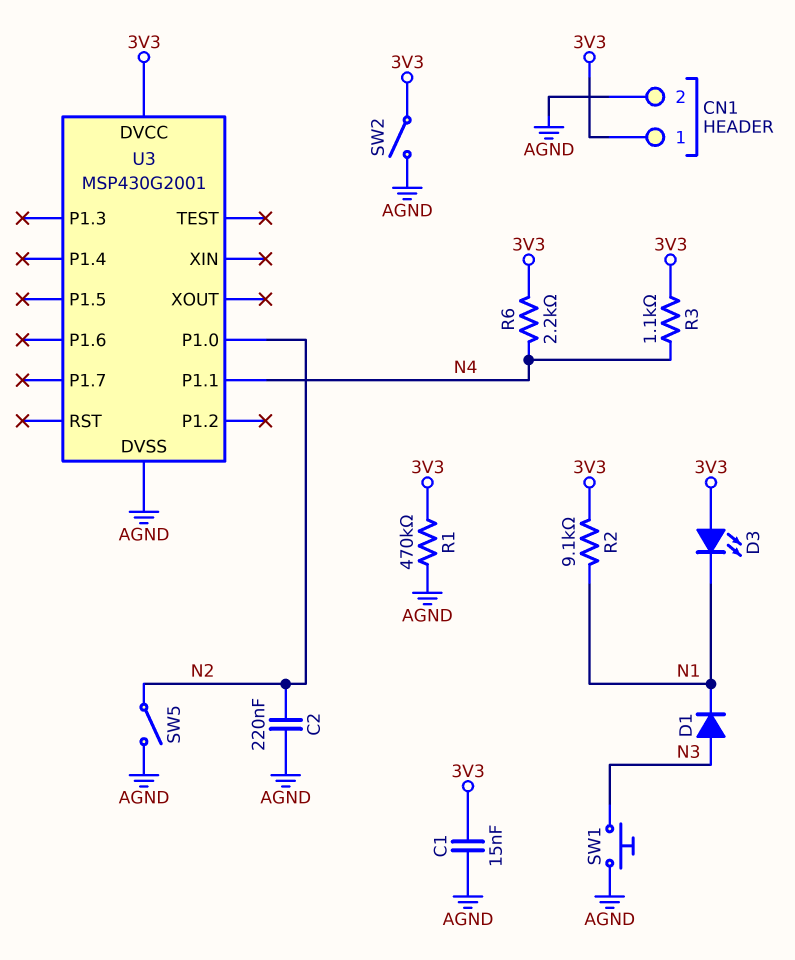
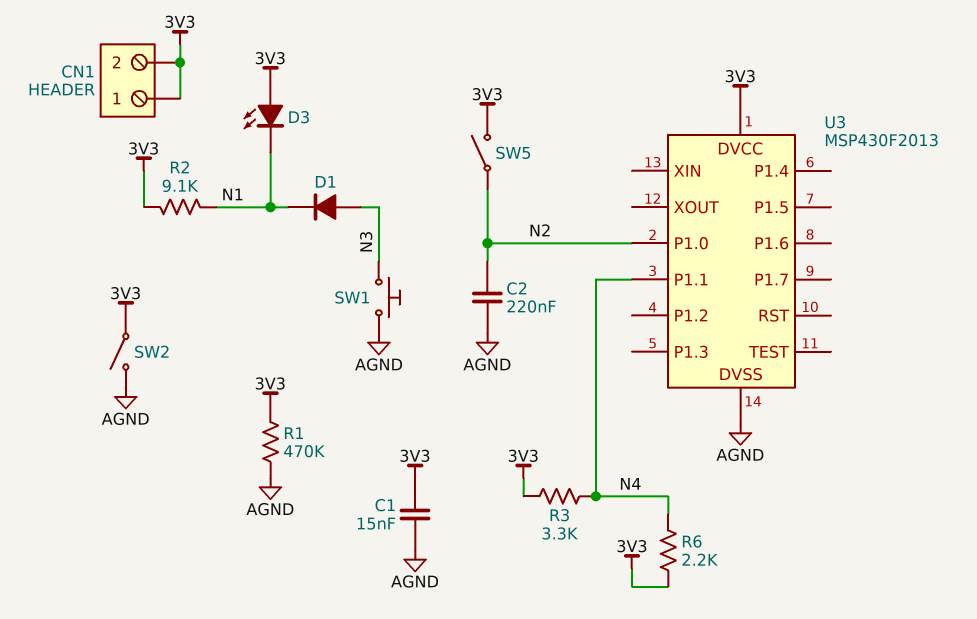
CN1 pin 2: AGND -> 3V3
R3: 1.1k (3V3, N4) -> 3.3k (3V3, N4)
SW5: switch (AGND, N2) -> switch (3V3, N2)
U3: MSP430G2001 -> MSP430F2013

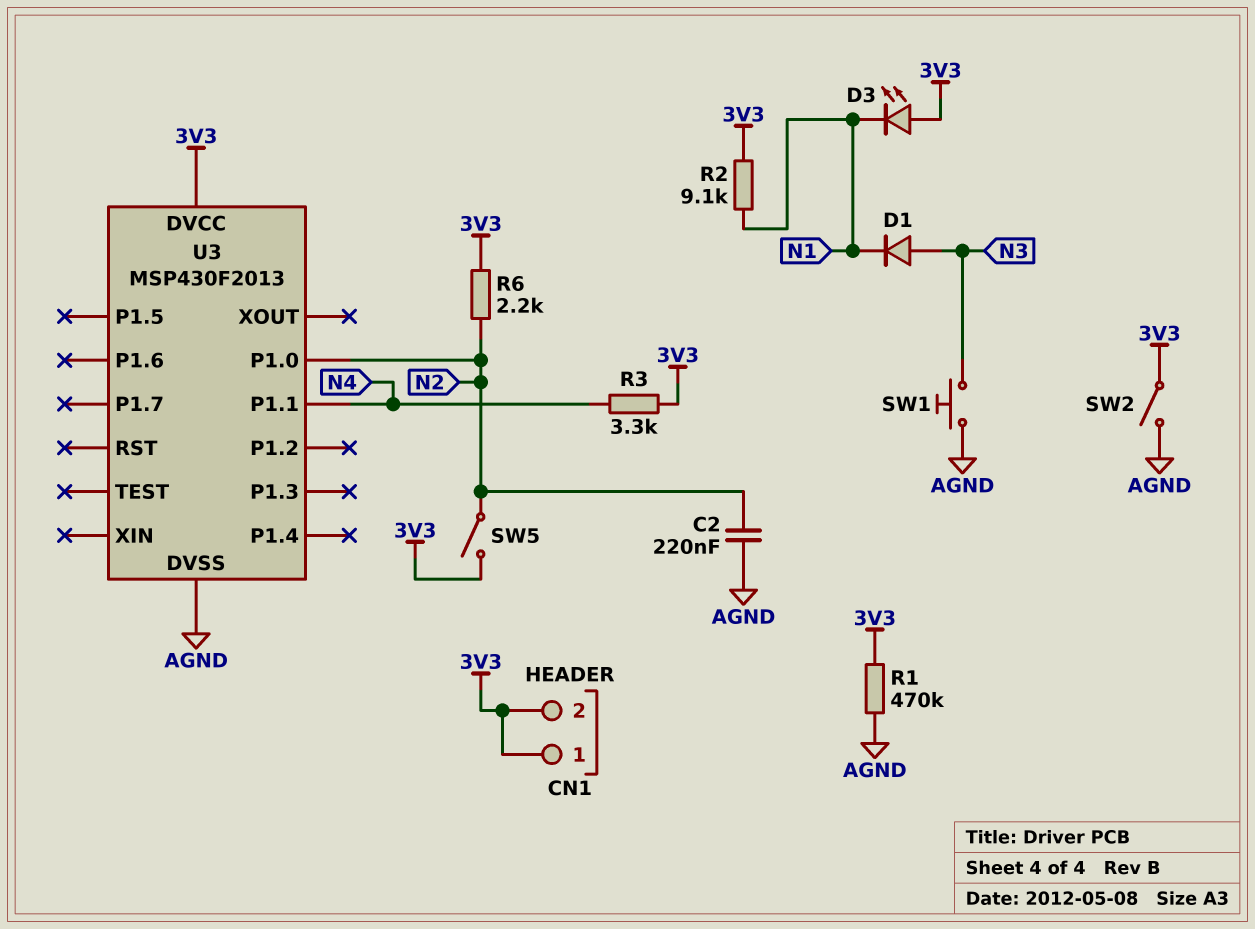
C1: 15nF (3V3, AGND) -> none
R6: 2.2k (3V3, N4) -> 2.2k (3V3, N2)

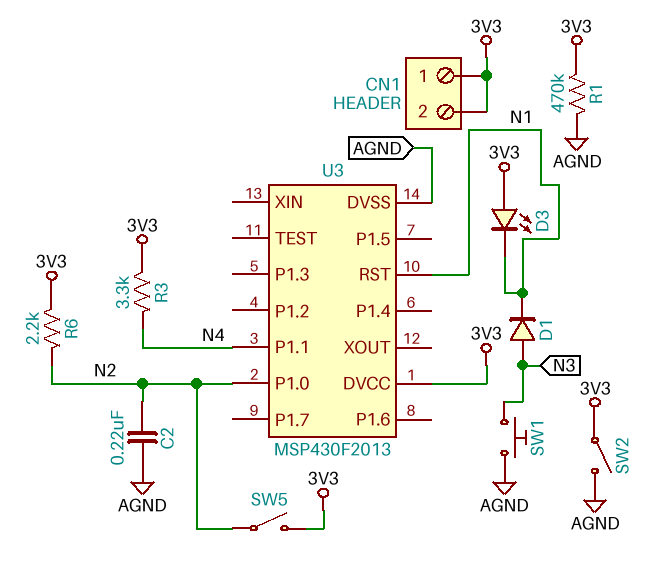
R2: 9.1k (3V3, N1) -> none
U3 pin RST: none -> N1

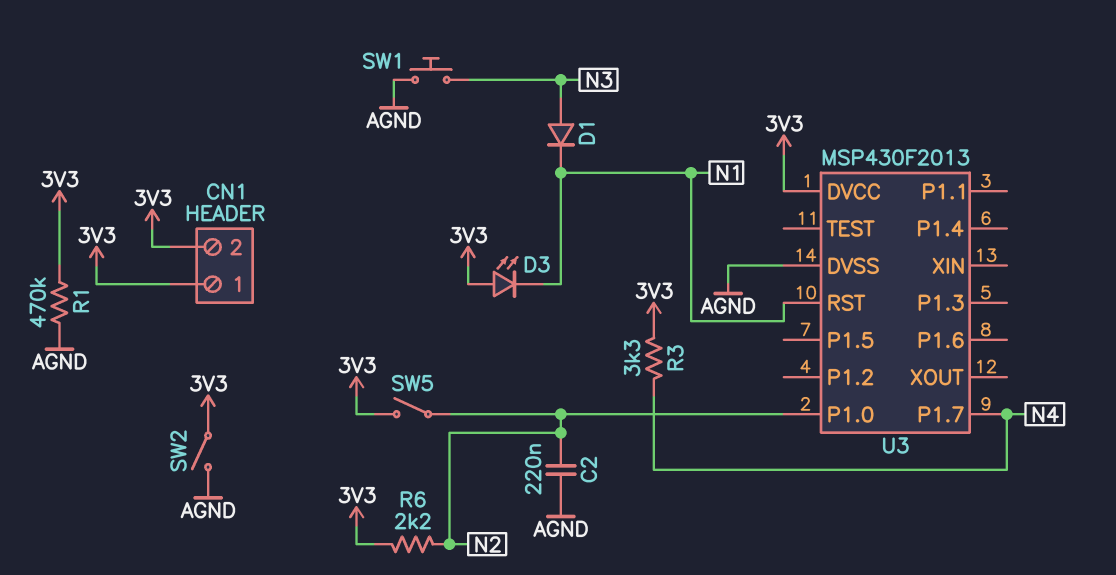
U3 pin P1.1: N4 -> none
U3 pin P1.7: none -> N4

